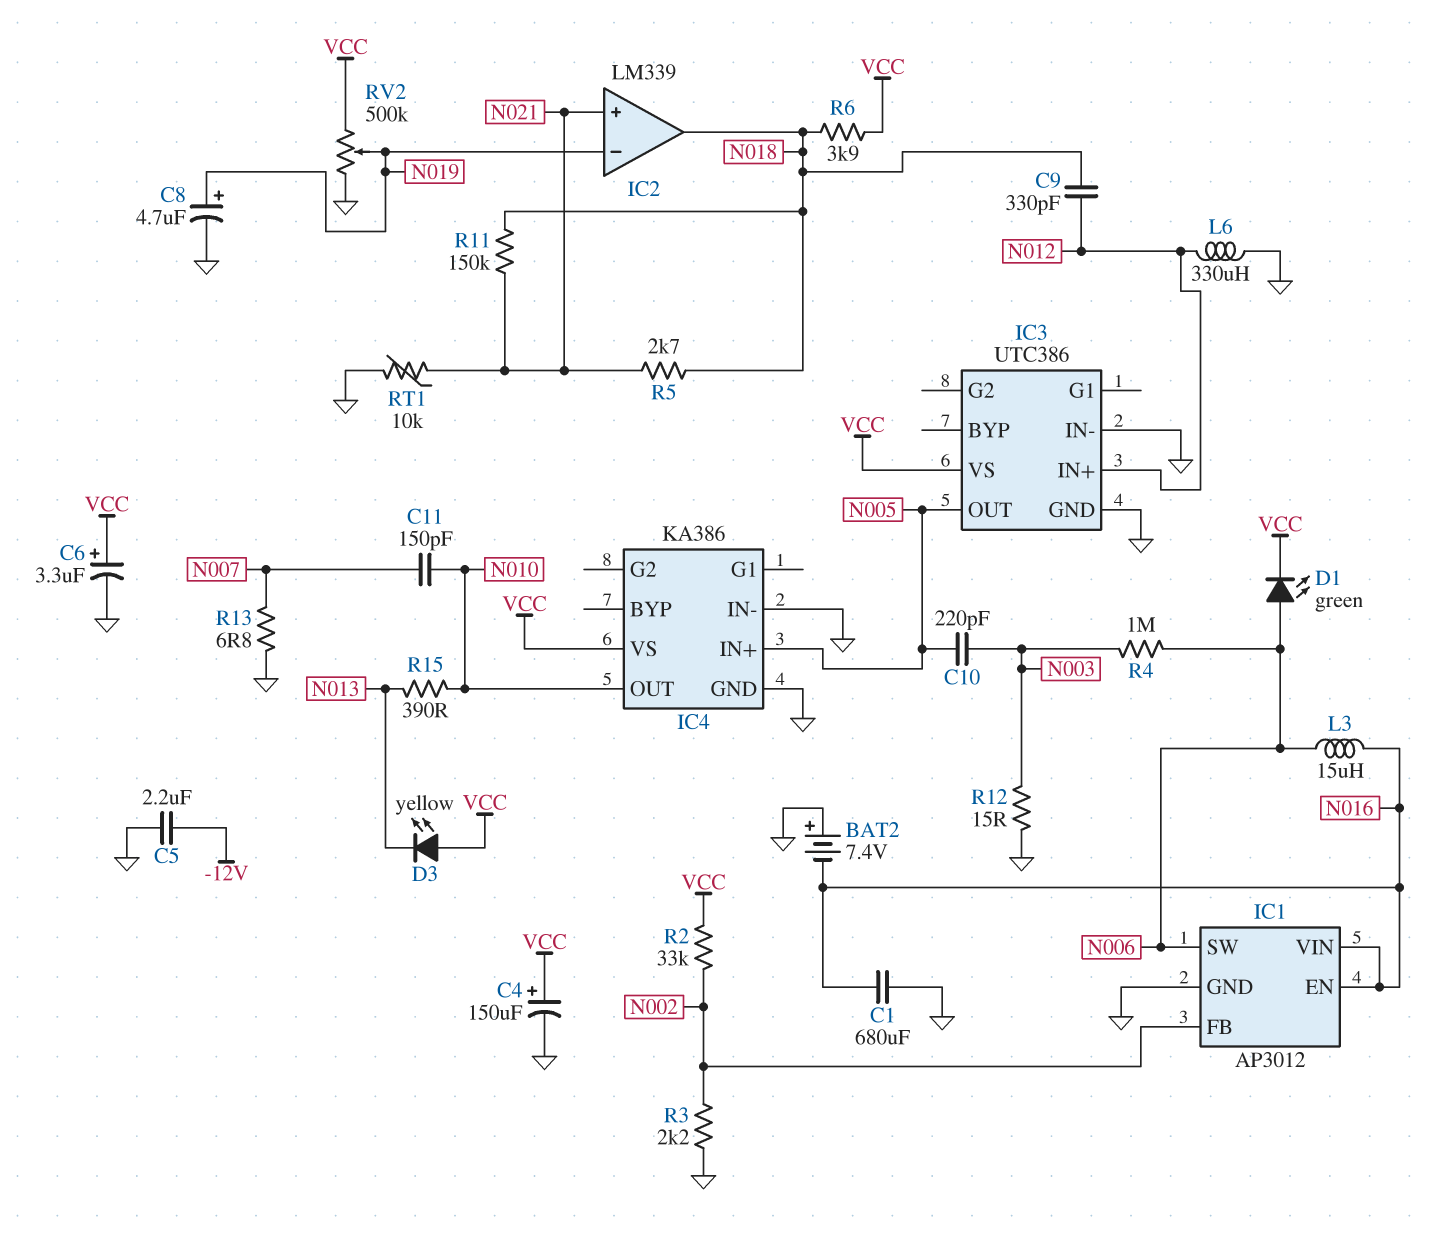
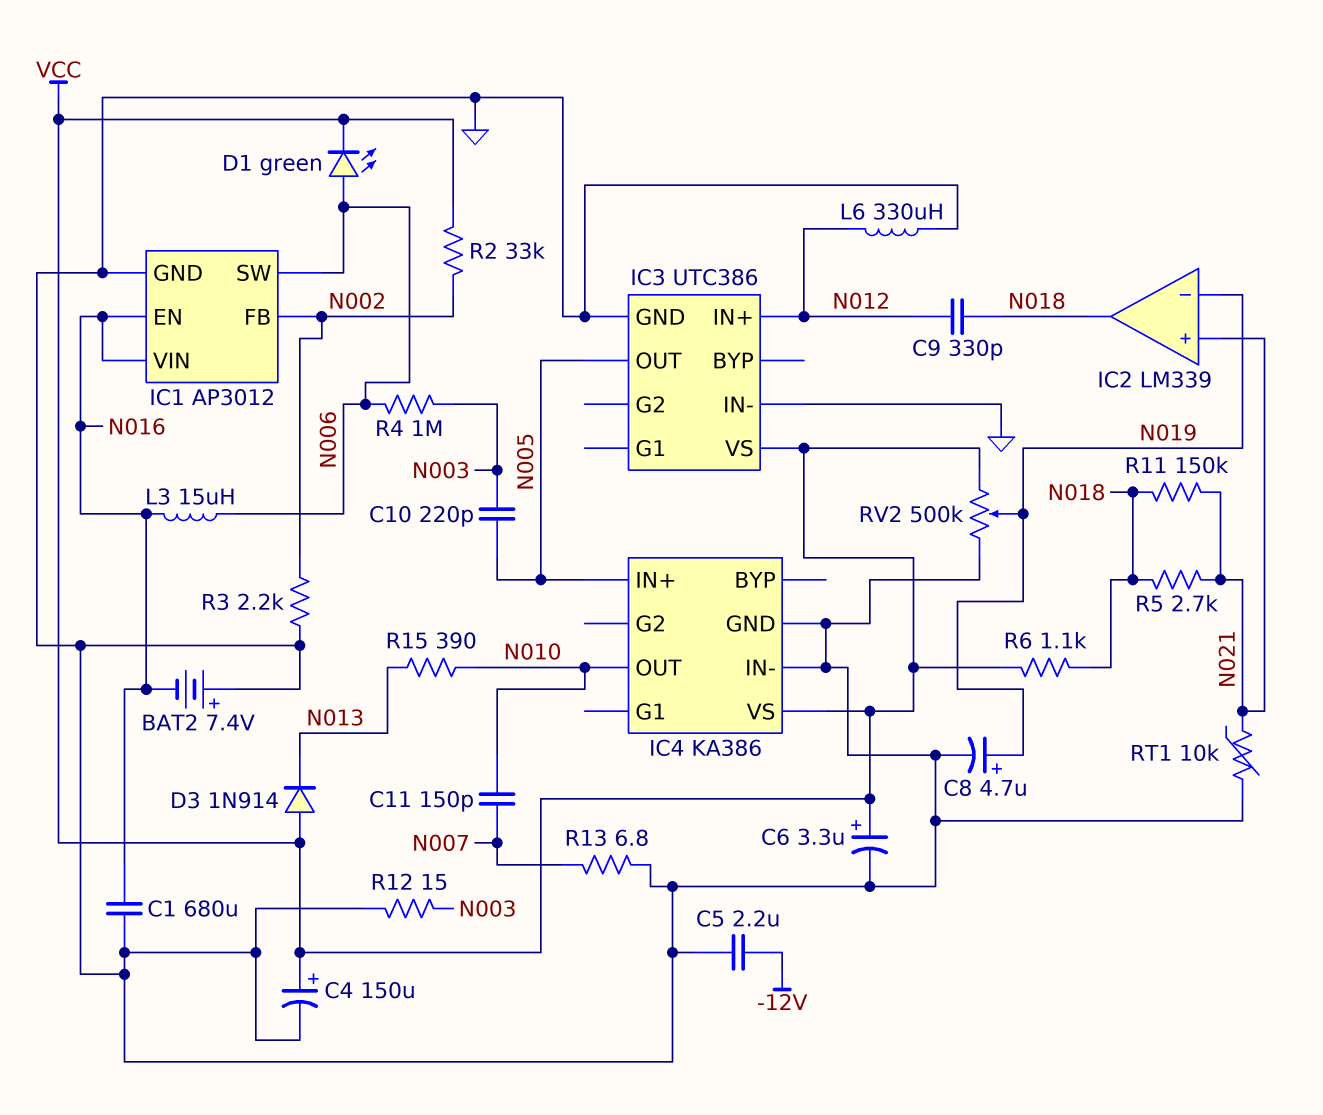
D3: LED yellow (A VCC, K N013) -> diode 1N914 (A VCC, K N013)
R6: 3.9k (N018, VCC) -> 1.1k (N018, VCC)

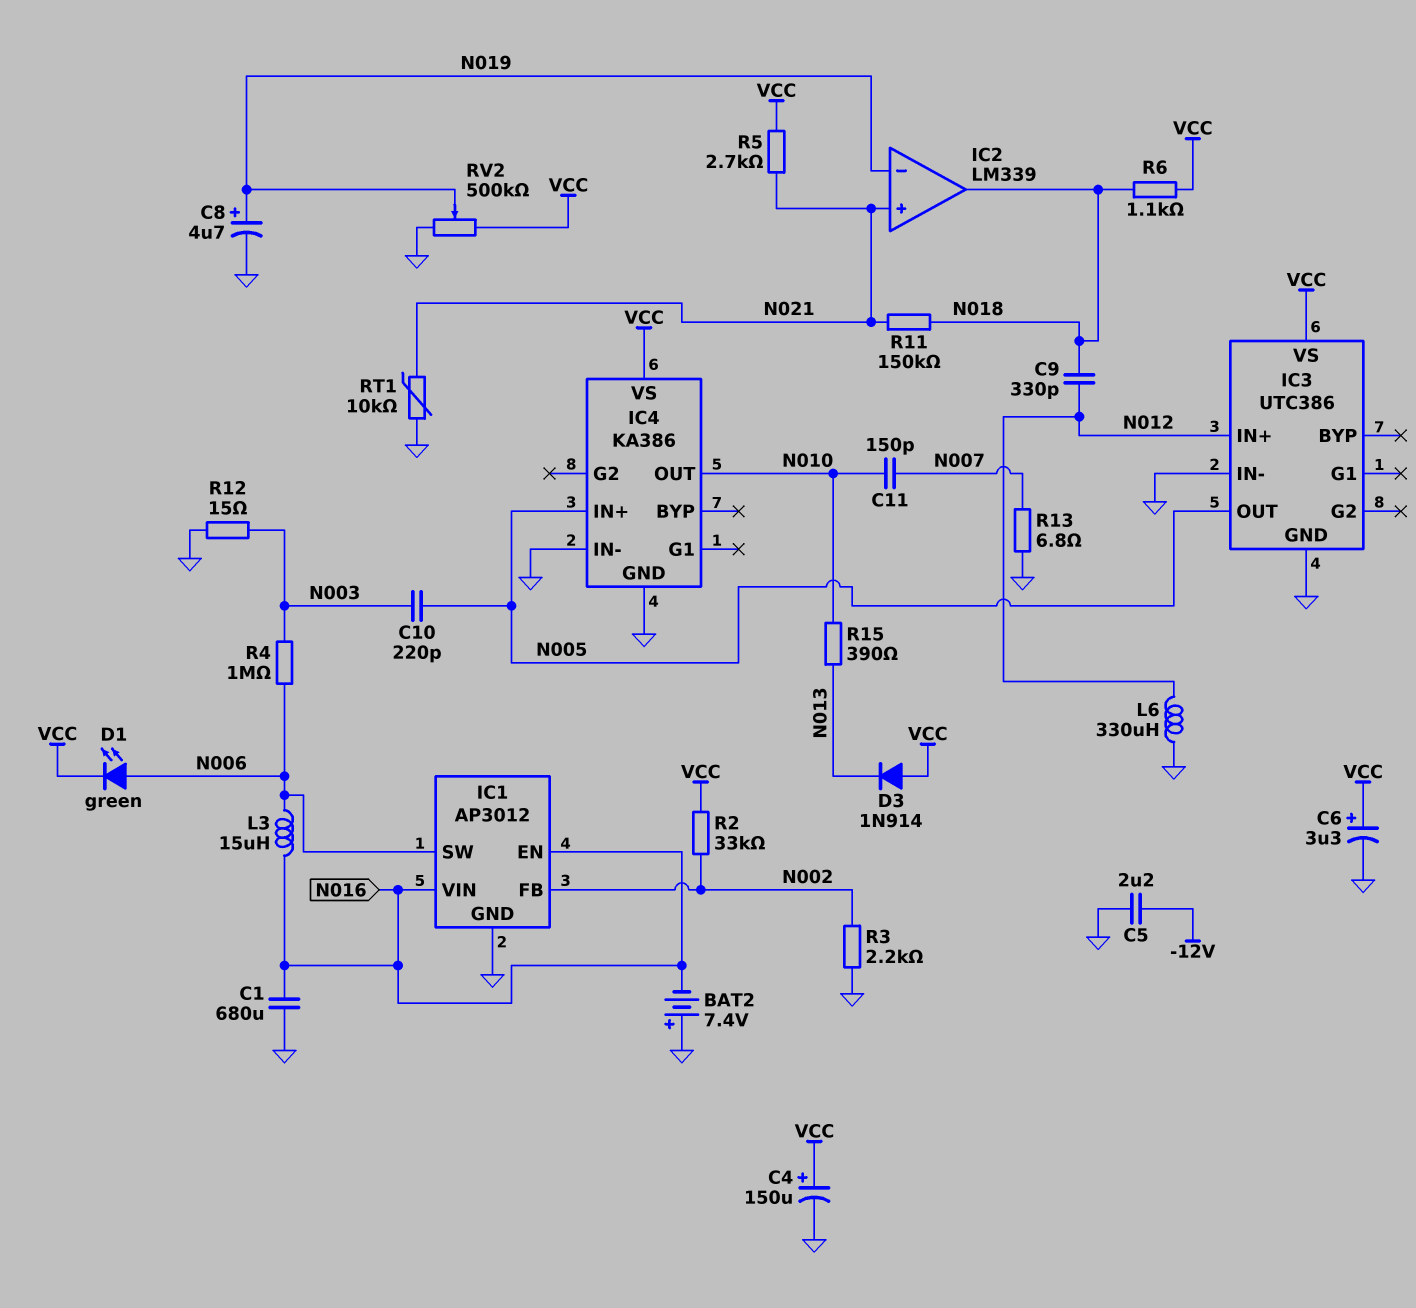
R5: 2.7k (N018, N021) -> 2.7k (N021, VCC)

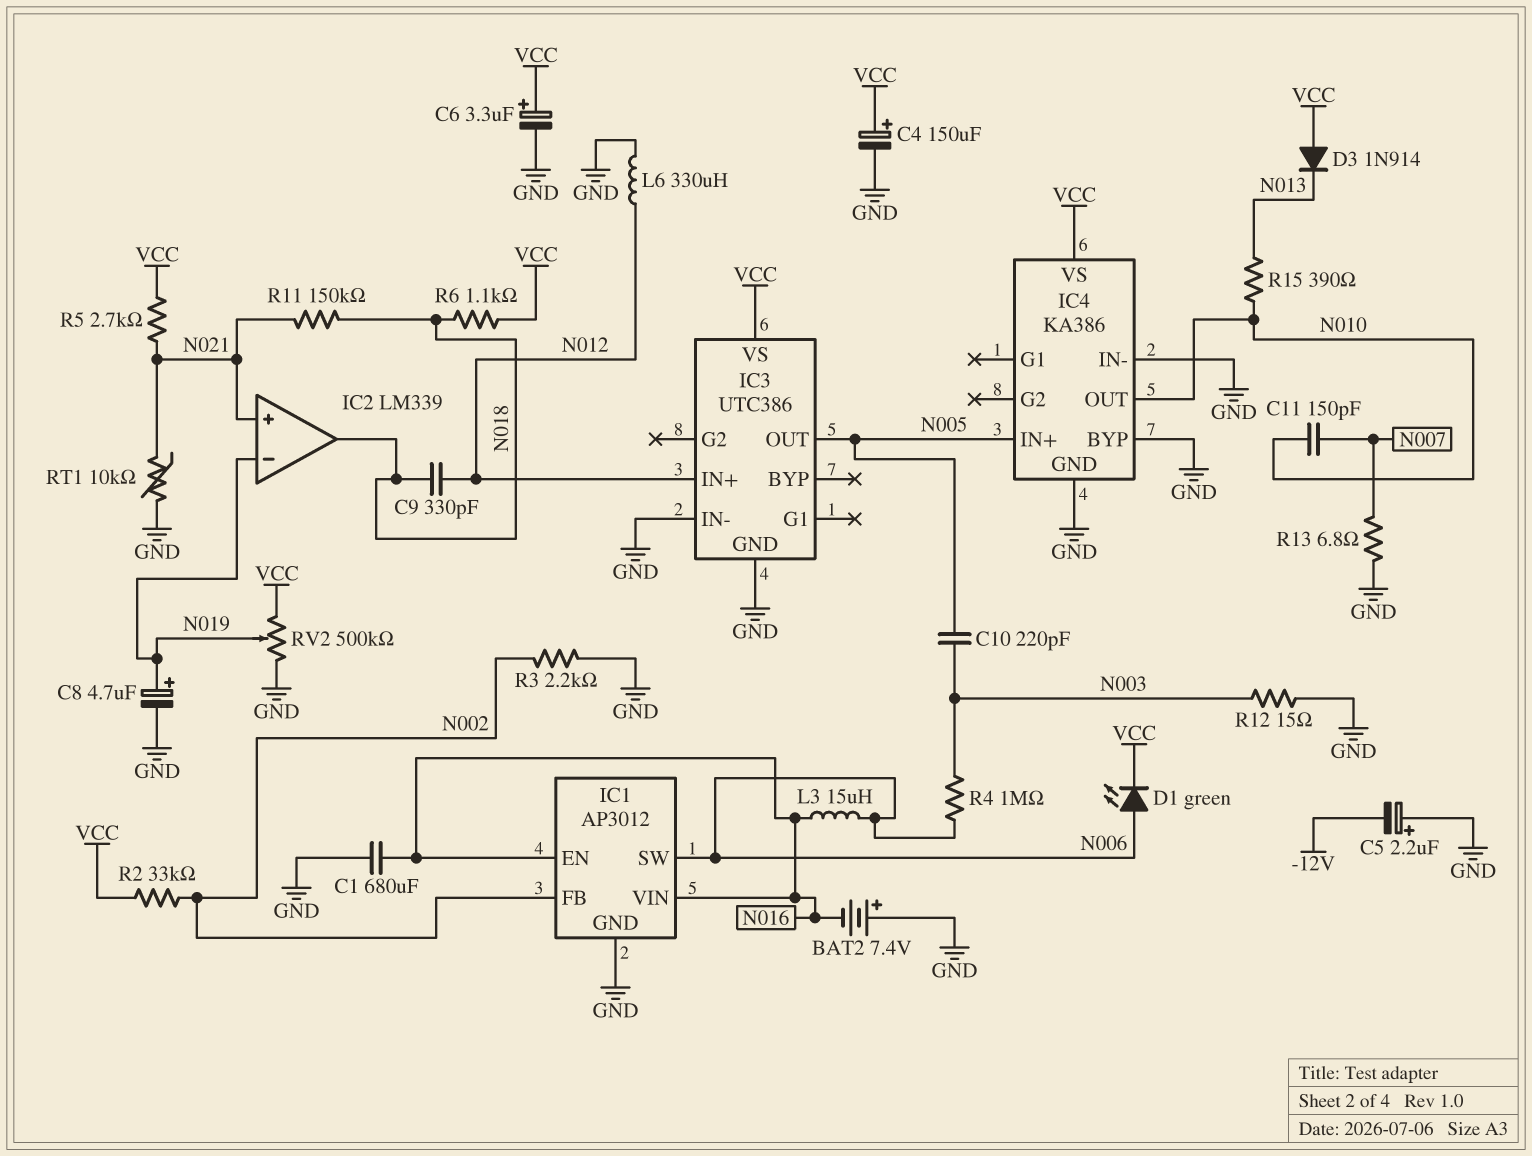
C5: 2.2uF (-12V, GND) -> 2.2uF (plus GND, minus -12V)
IC4 pin BYP: none -> GND

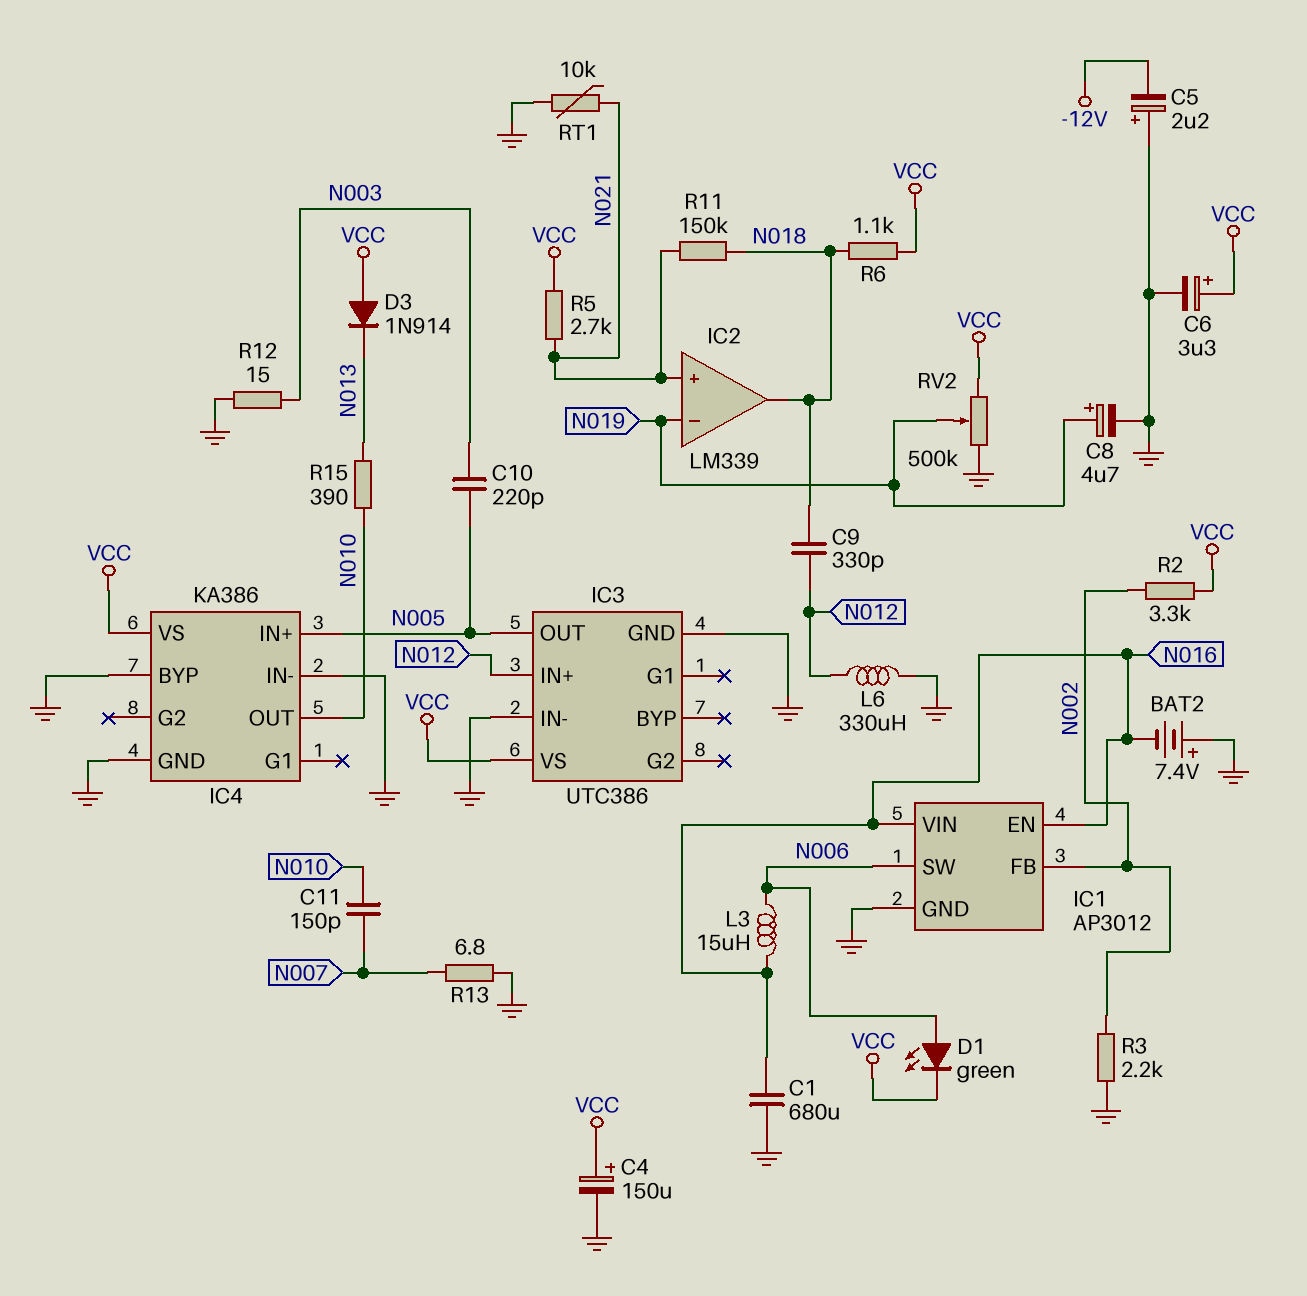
R2: 33k (N002, VCC) -> 3.3k (N002, VCC)
R4: 1M (N003, N006) -> none

